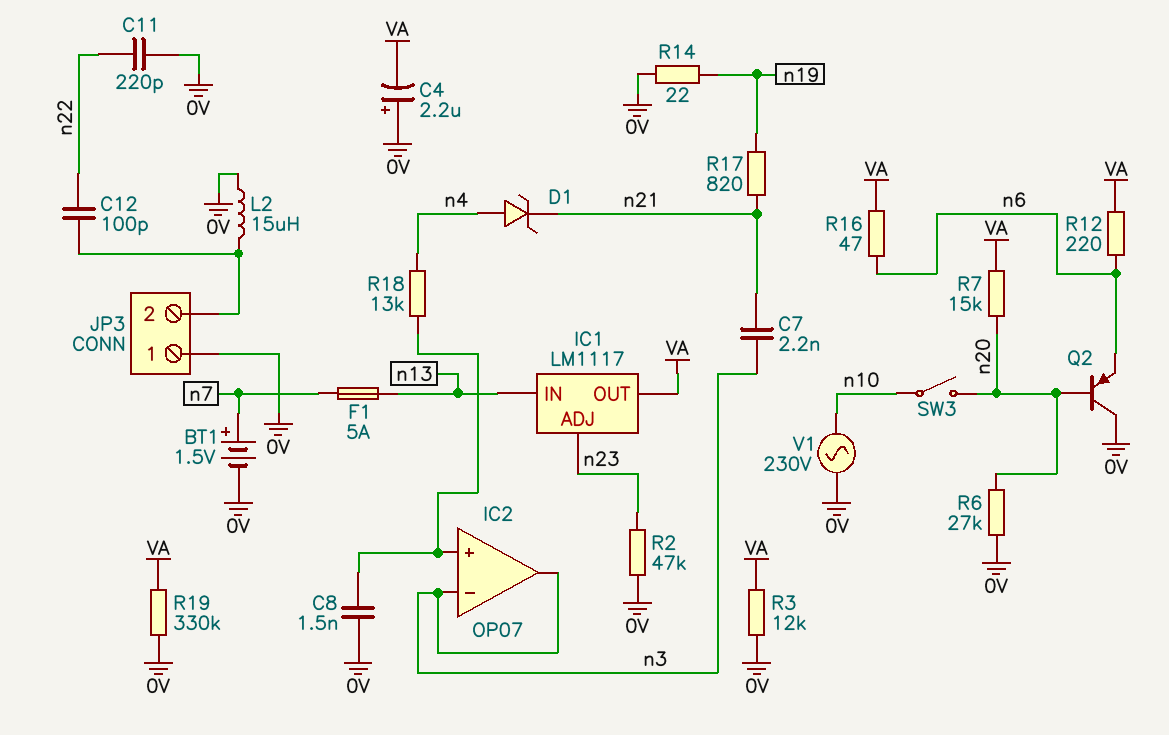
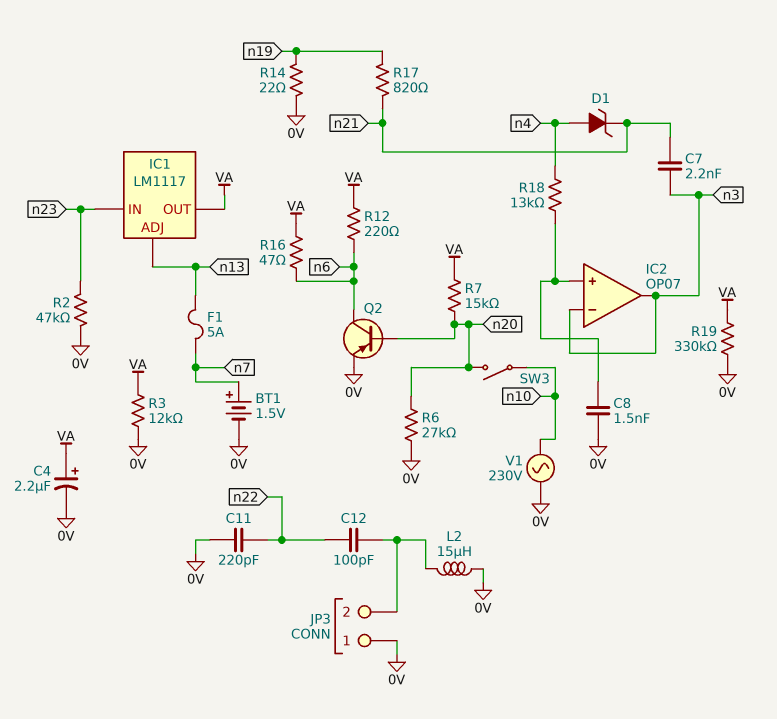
C4: 2.2uF (plus 0V, minus VA) -> 2.2uF (plus VA, minus 0V)
IC1 pin ADJ: n23 -> n13
IC1 pin IN: n13 -> n23
Q2: PNP (B n20, C 0V, E n6) -> PNP (B n20, C n6, E 0V)

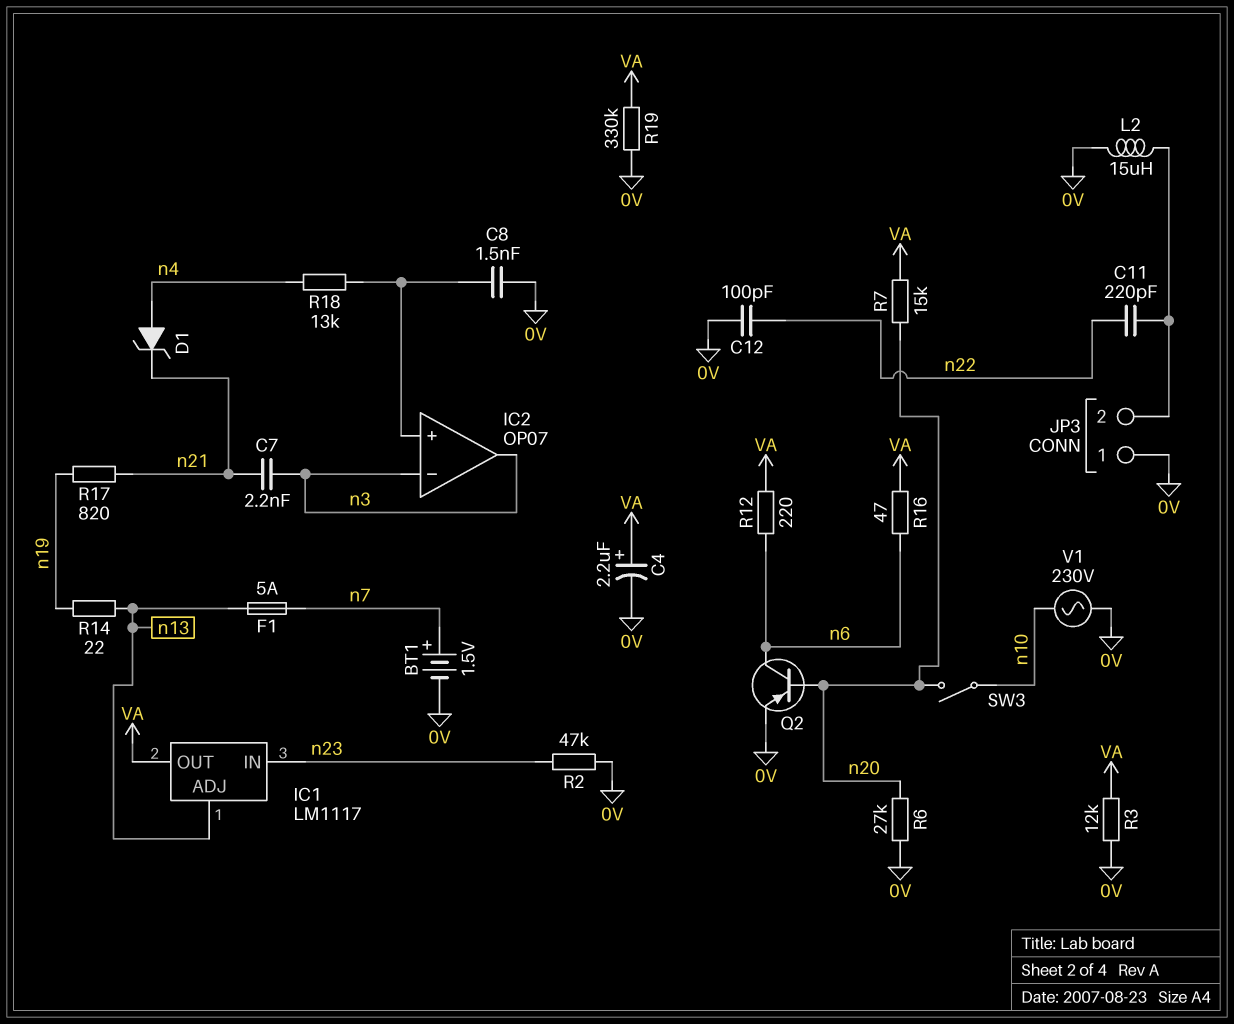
C11: 220pF (0V, n22) -> 220pF (JP3/2, n22)
C12: 100pF (JP3/2, n22) -> 100pF (0V, n22)
R14: 22 (0V, n19) -> 22 (n13, n19)

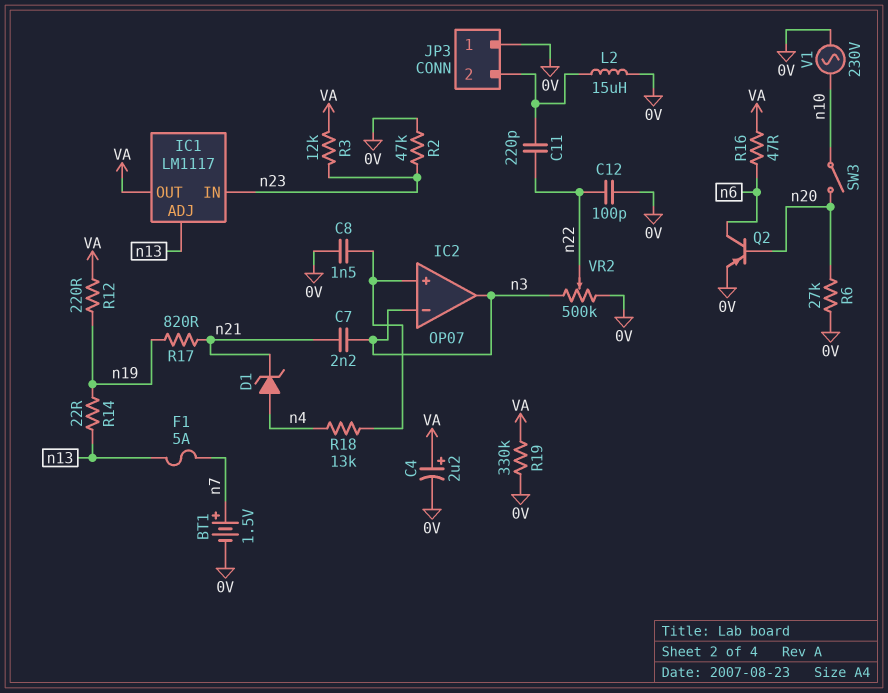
R3: 12k (0V, VA) -> 12k (VA, n23)
R7: 15k (VA, n20) -> none
R12: 220 (VA, n6) -> 220 (VA, n19)
VR2: none -> 500k (0V, n3, wiper n22)

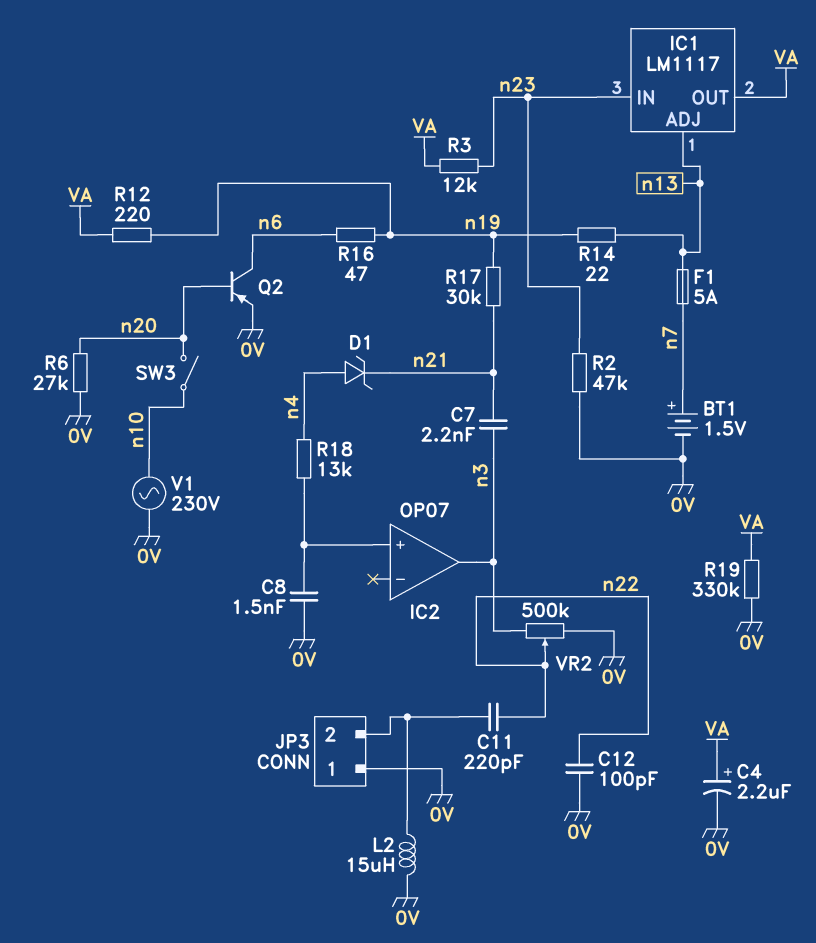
IC2 pin in-: n3 -> none
R16: 47 (VA, n6) -> 47 (n6, n19)
R17: 820 (n19, n21) -> 30k (n19, n21)

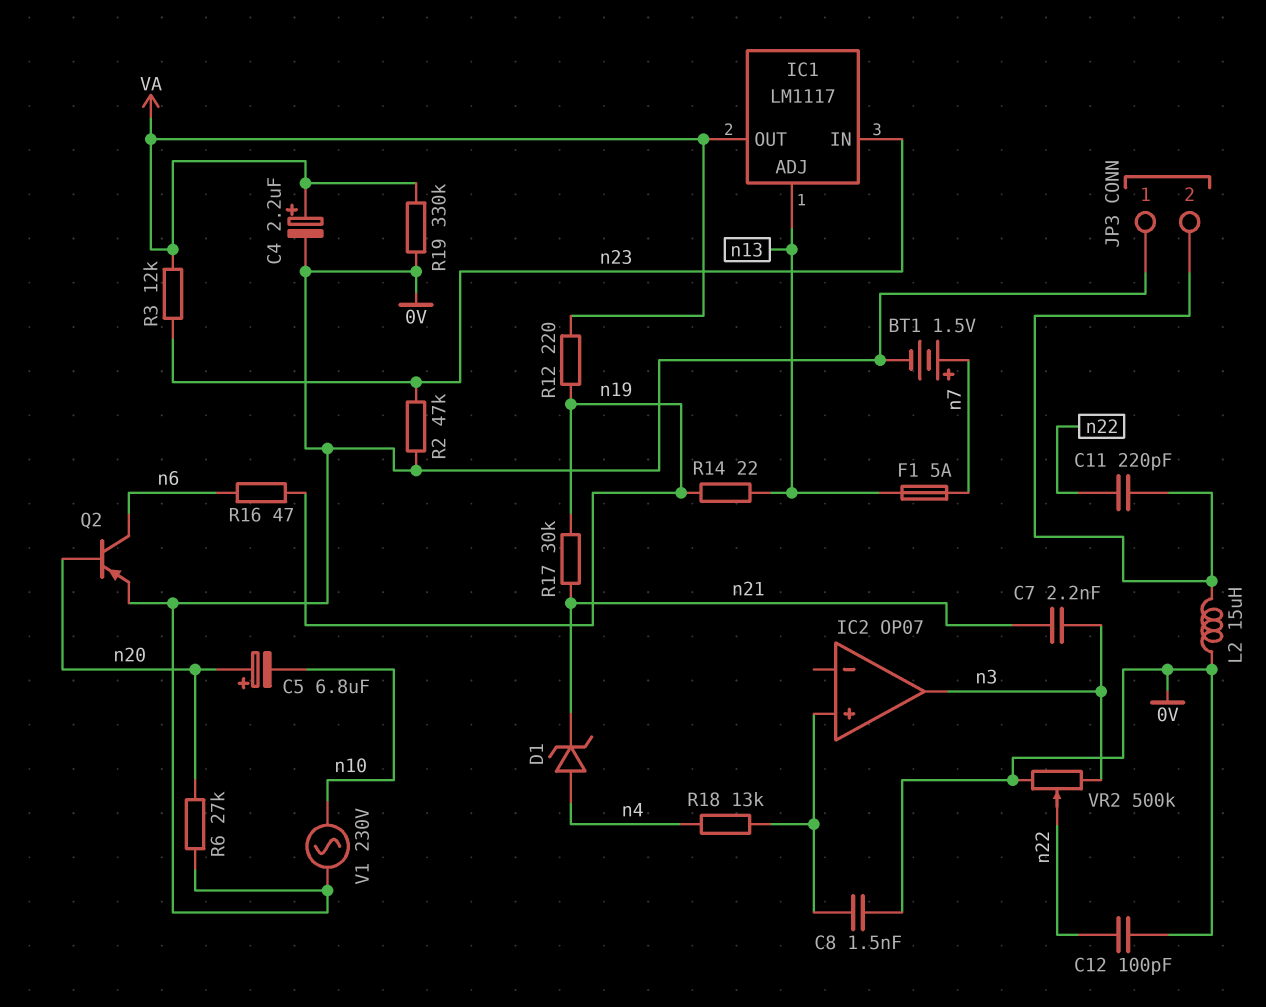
C5: none -> 6.8uF (plus n20, minus n10)
SW3: switch (n10, n20) -> none

